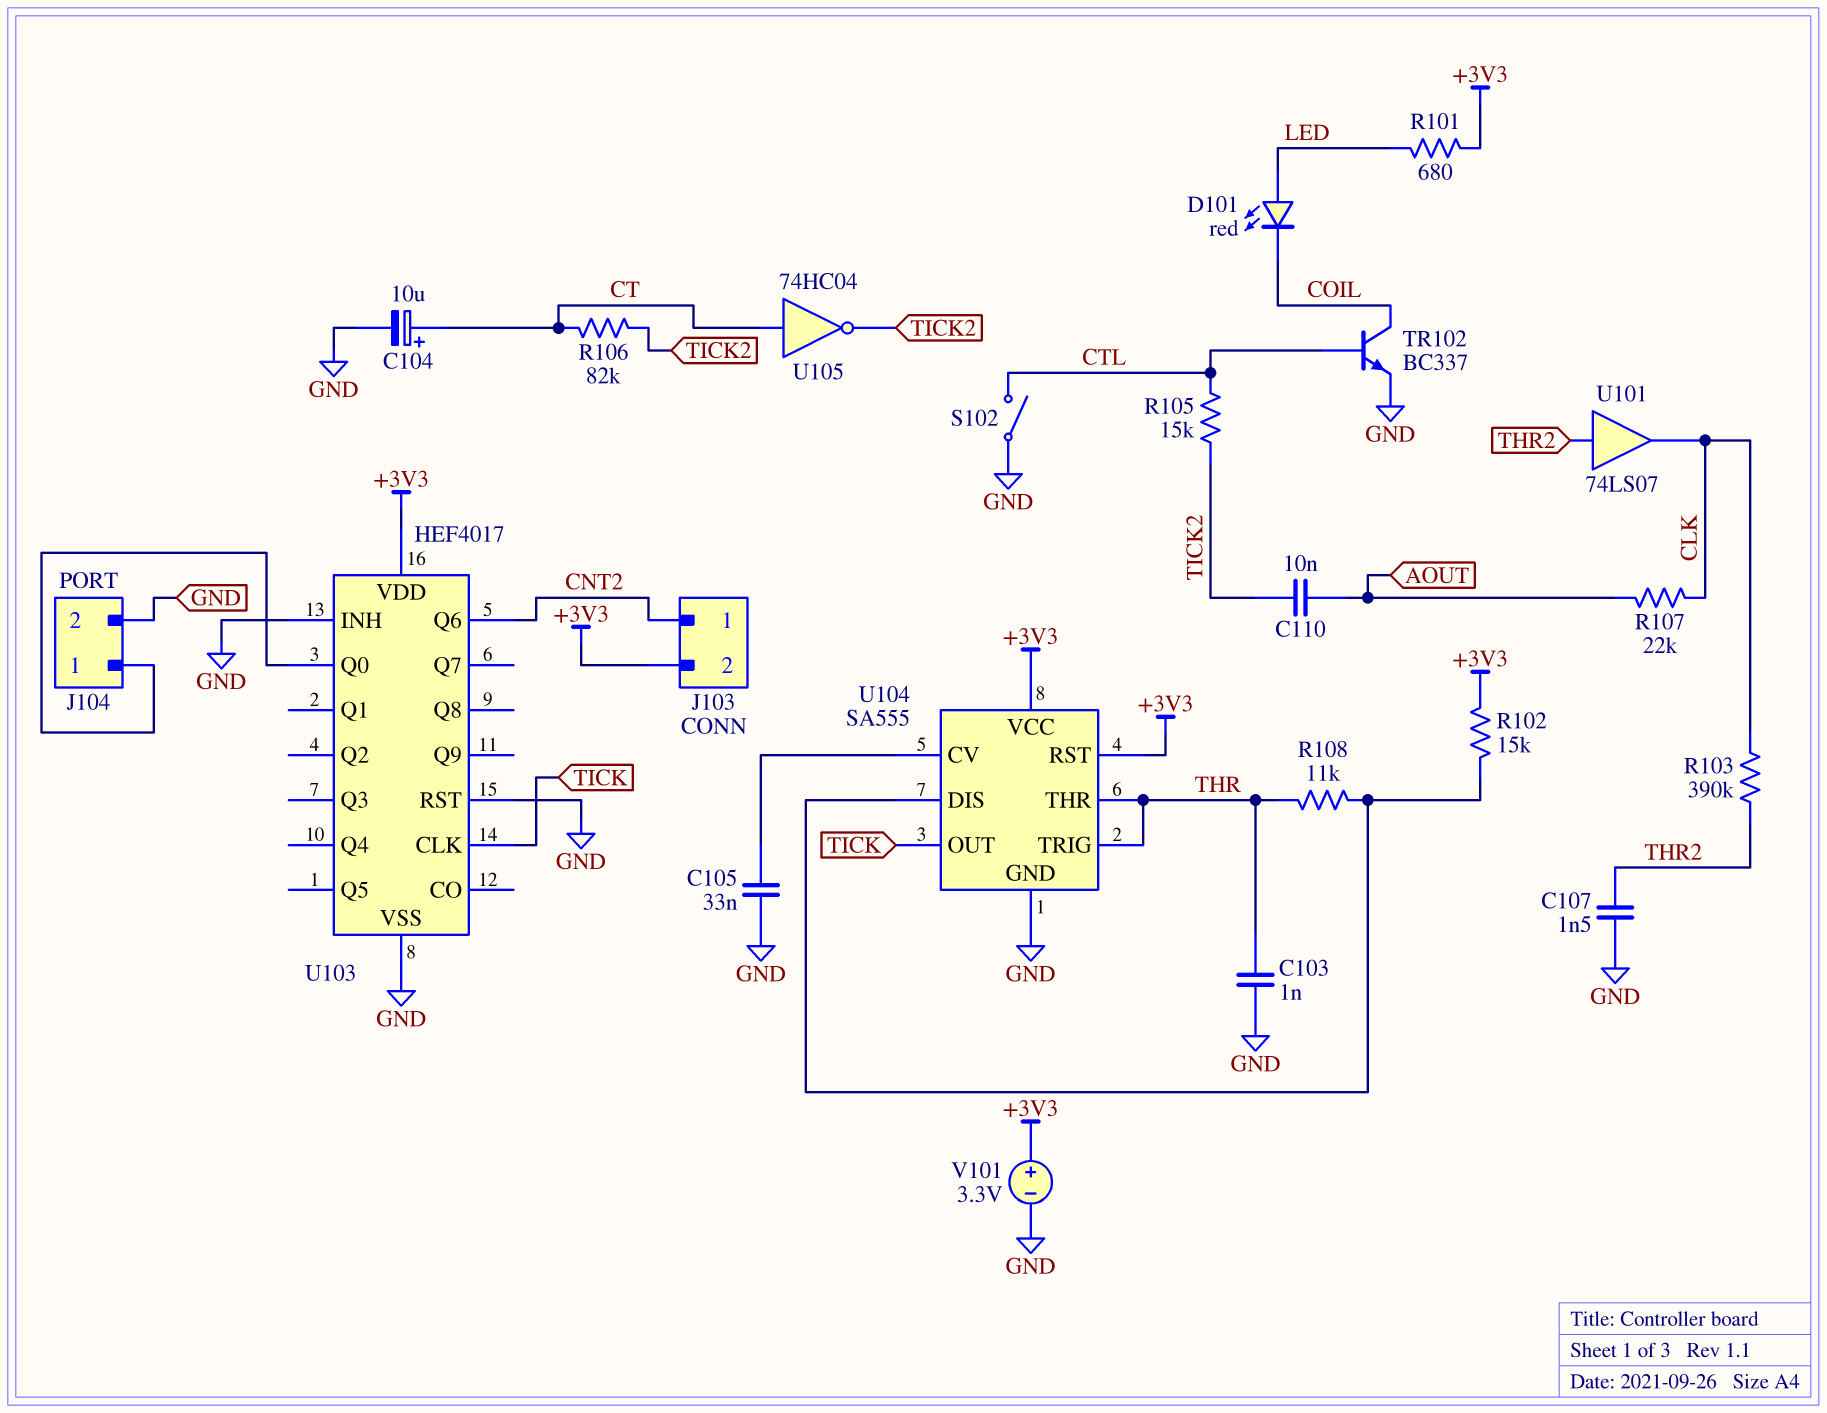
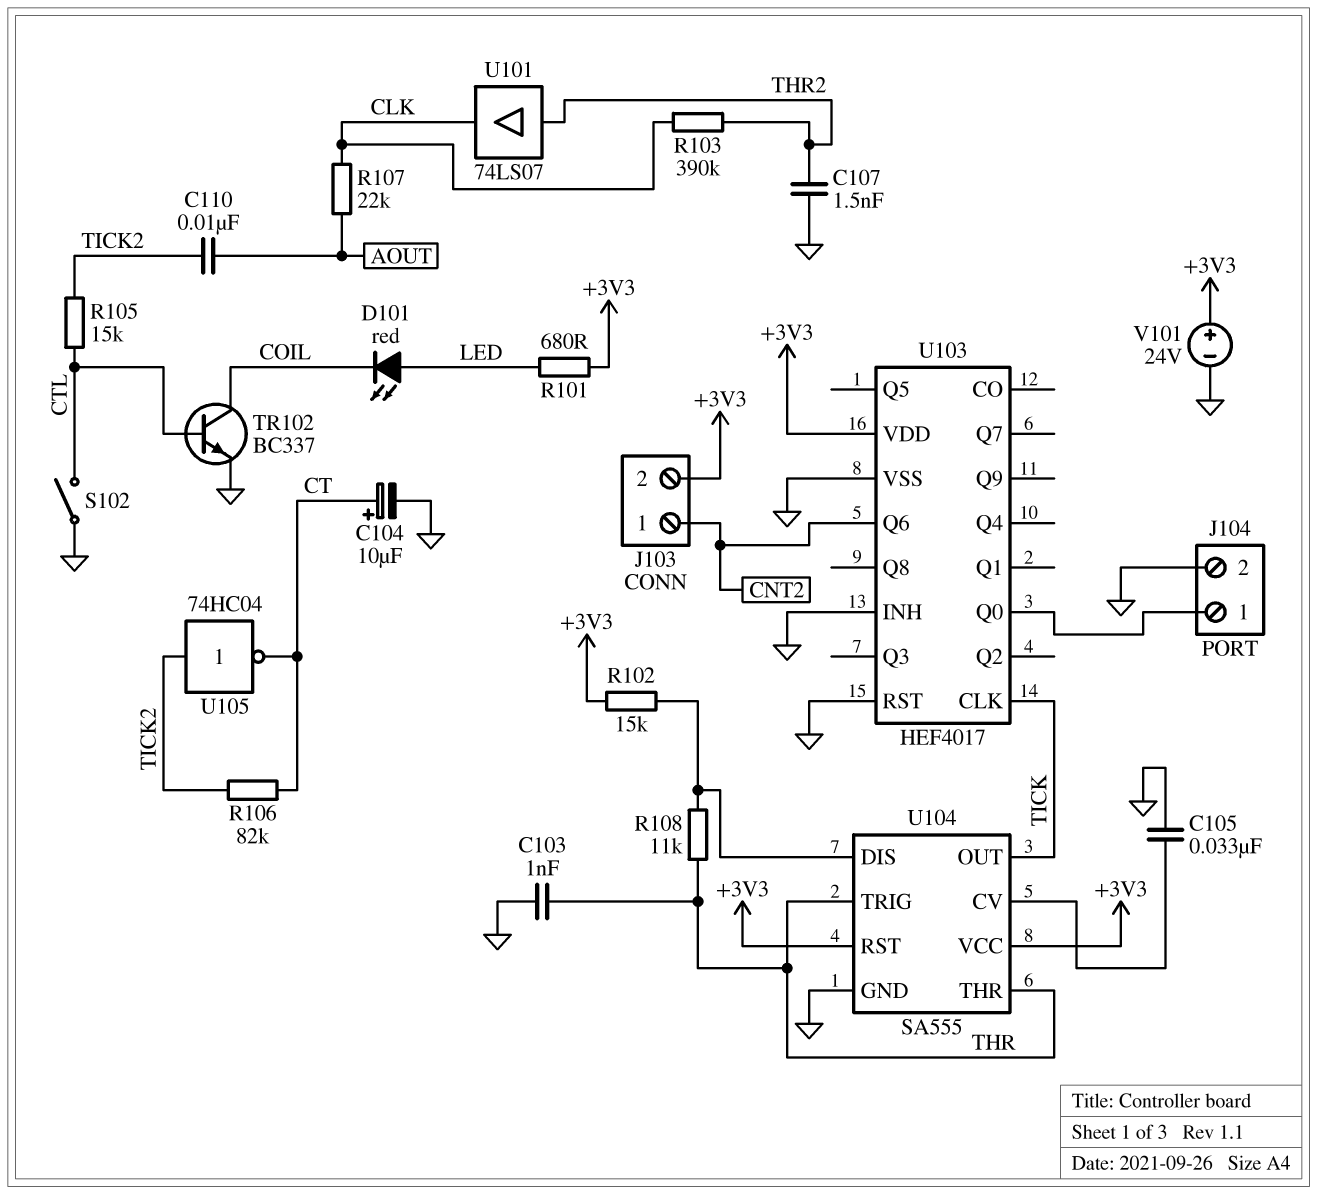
U105: NOT 74HC04 (in CT, out TICK2) -> NOT 74HC04 (in TICK2, out CT)
V101: 3.3V (plus +3V3, minus GND) -> 24V (plus +3V3, minus GND)

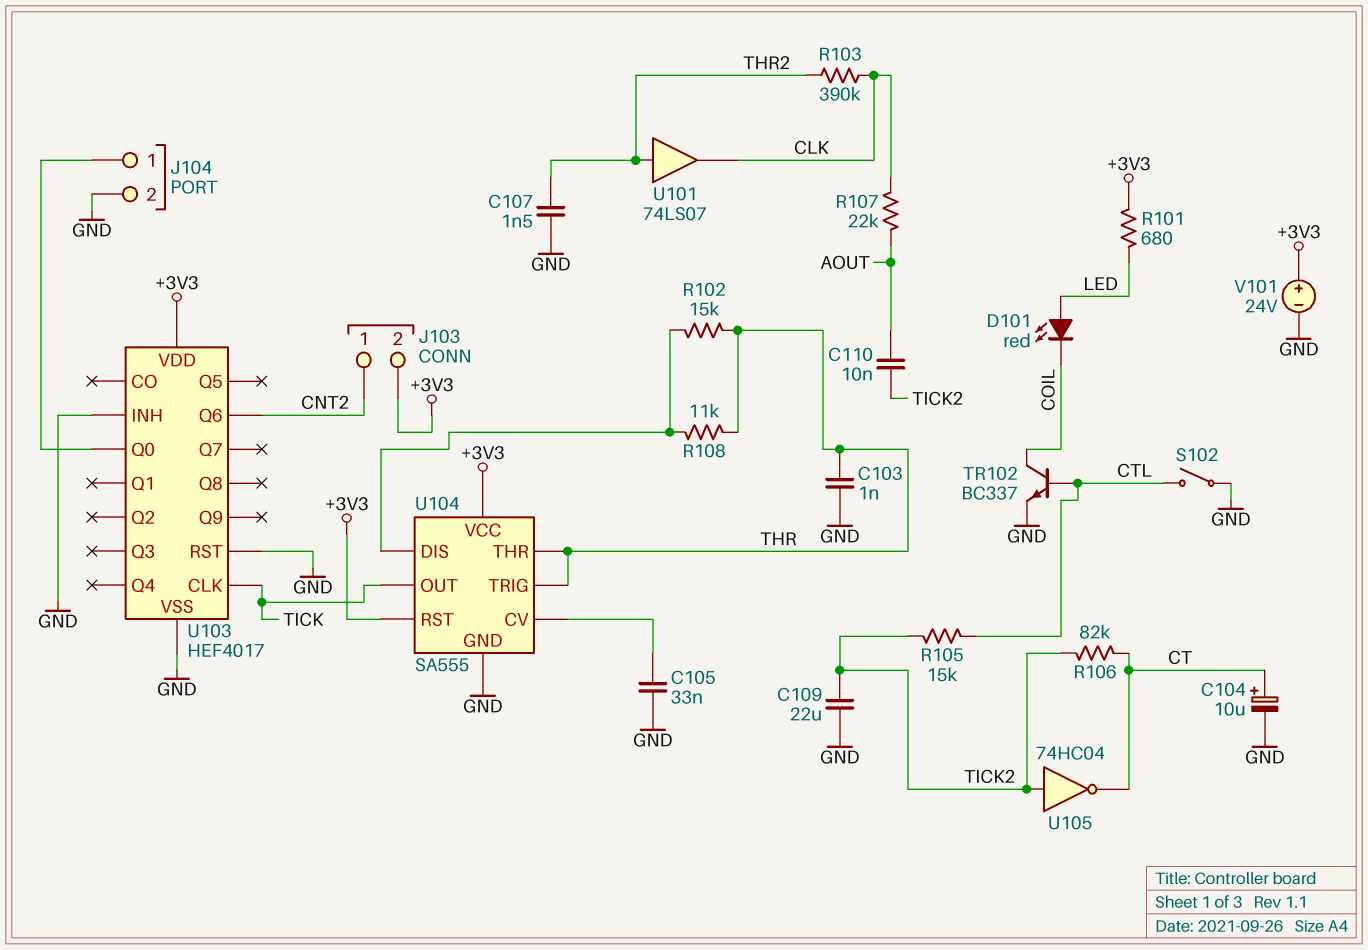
C109: none -> 22uF (GND, TICK2)
R102: 15k (+3V3, U104/DIS) -> 15k (THR, U104/DIS)

